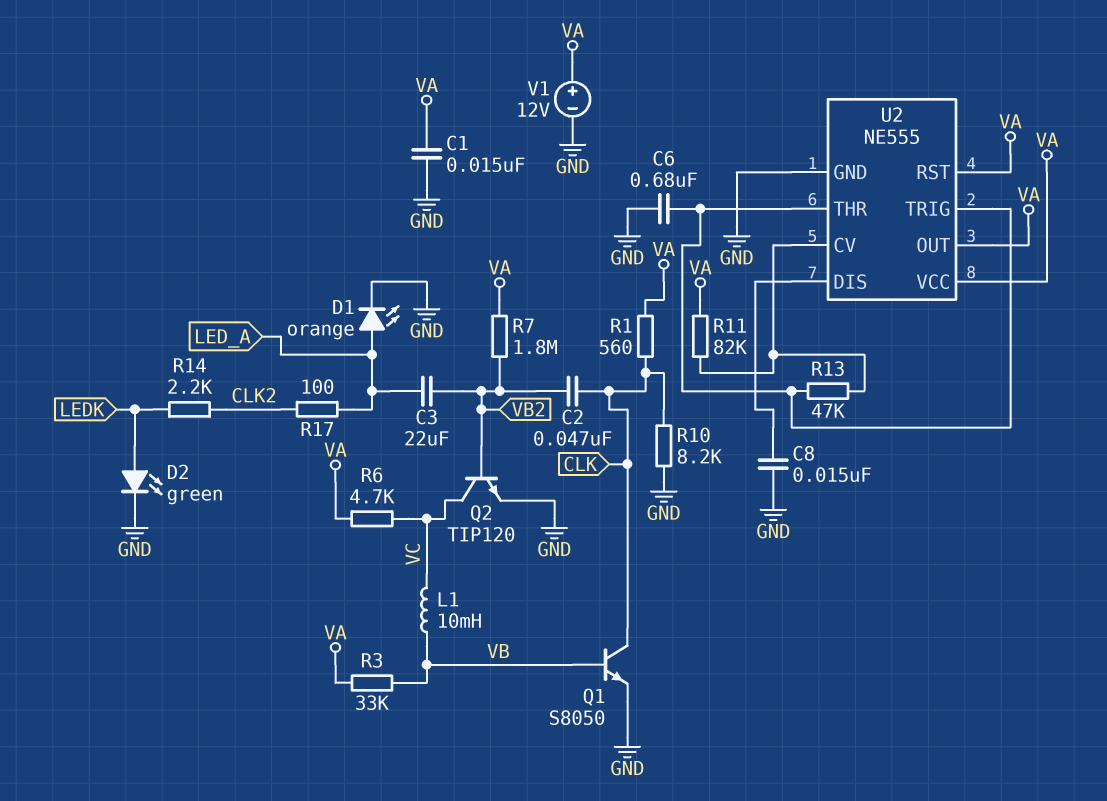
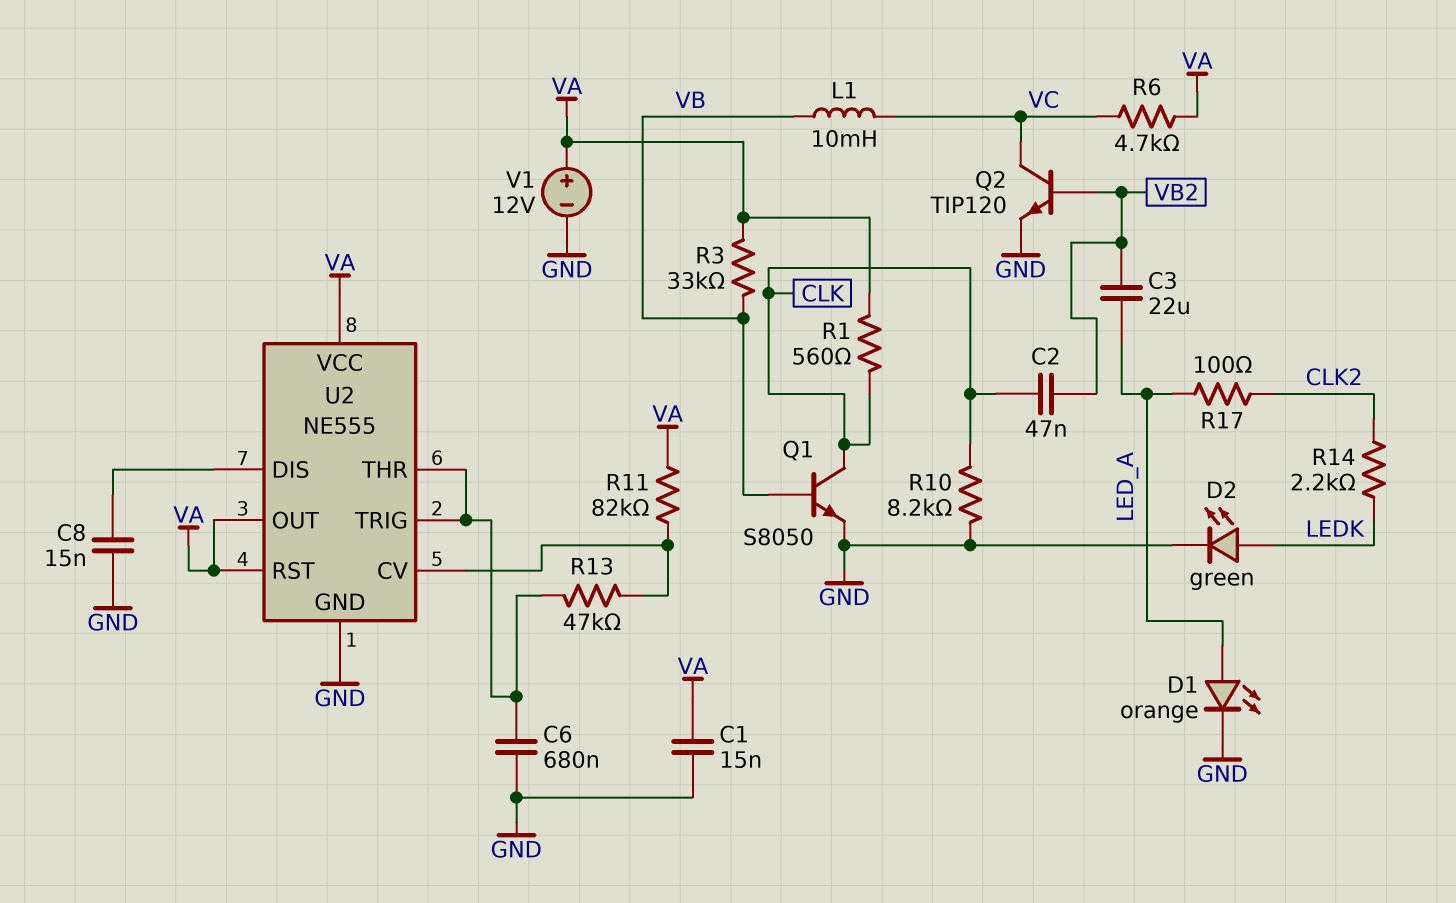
R7: 1.8M (VA, VB2) -> none

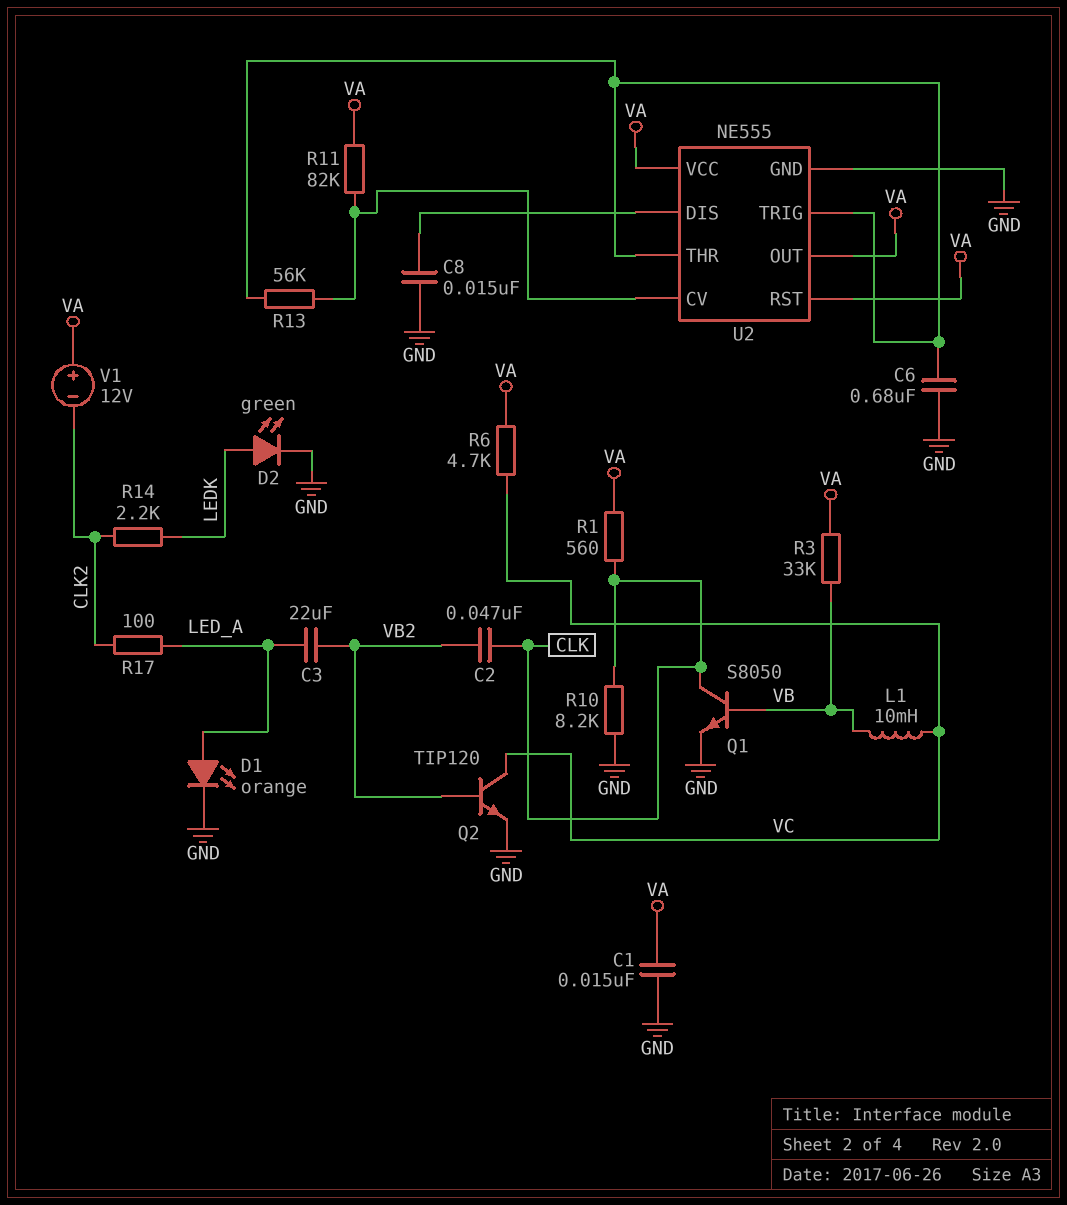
R13: 47k (U2/CV, U2/THR) -> 56k (U2/CV, U2/THR)
V1: 12V (plus VA, minus GND) -> 12V (plus VA, minus CLK2)

